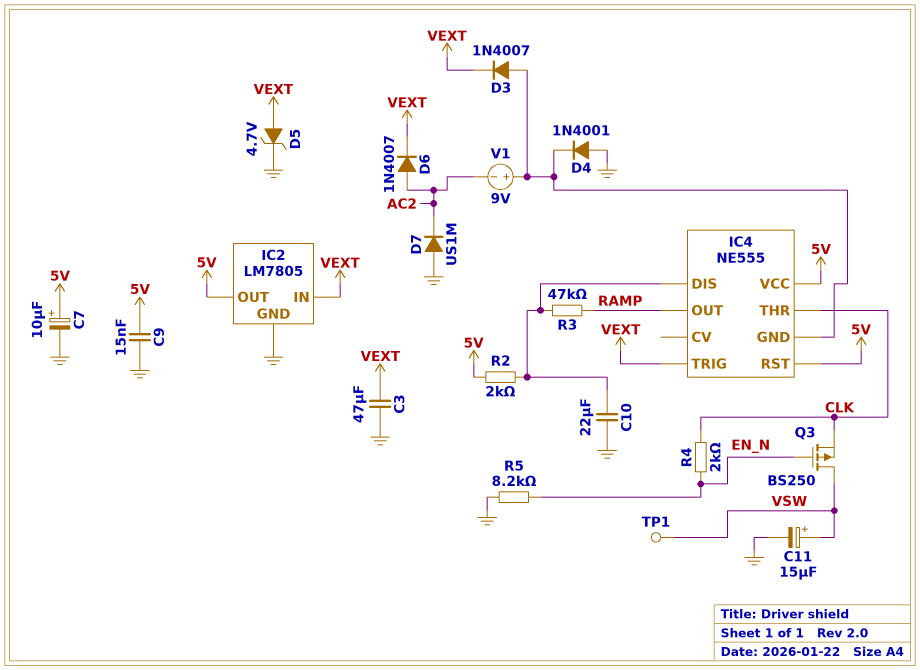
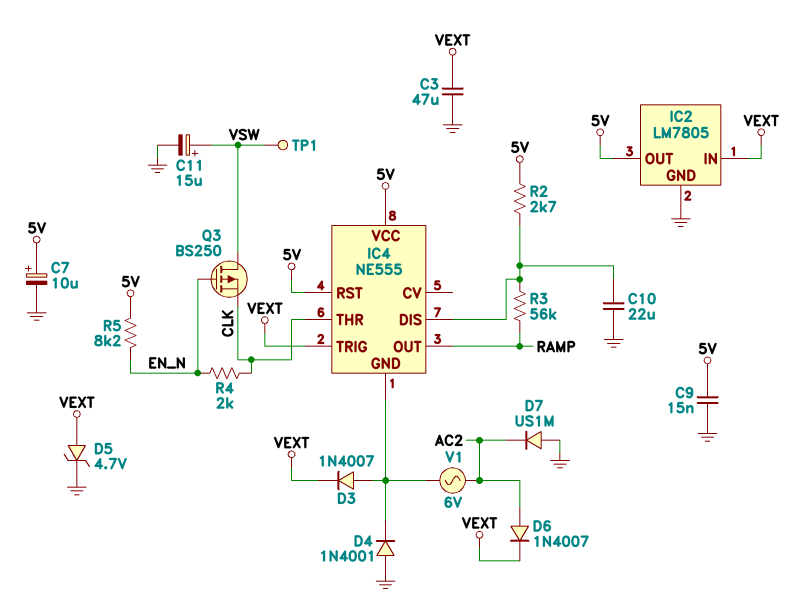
R2: 2k (5V, IC4/DIS) -> 2.7k (5V, IC4/DIS)
R3: 47k (IC4/DIS, RAMP) -> 56k (IC4/DIS, RAMP)
R5: 8.2k (EN_N, GND) -> 8.2k (5V, EN_N)
V1: 9V (plus IC4/GND, minus AC2) -> AC 6V (AC2, IC4/GND)

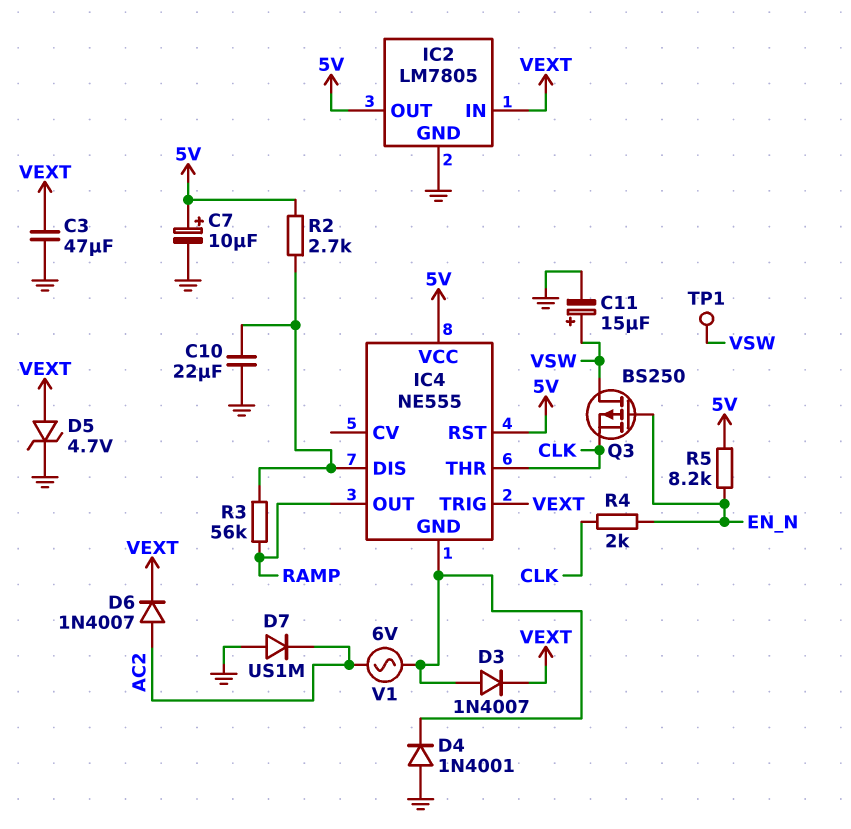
C9: 15nF (5V, GND) -> none

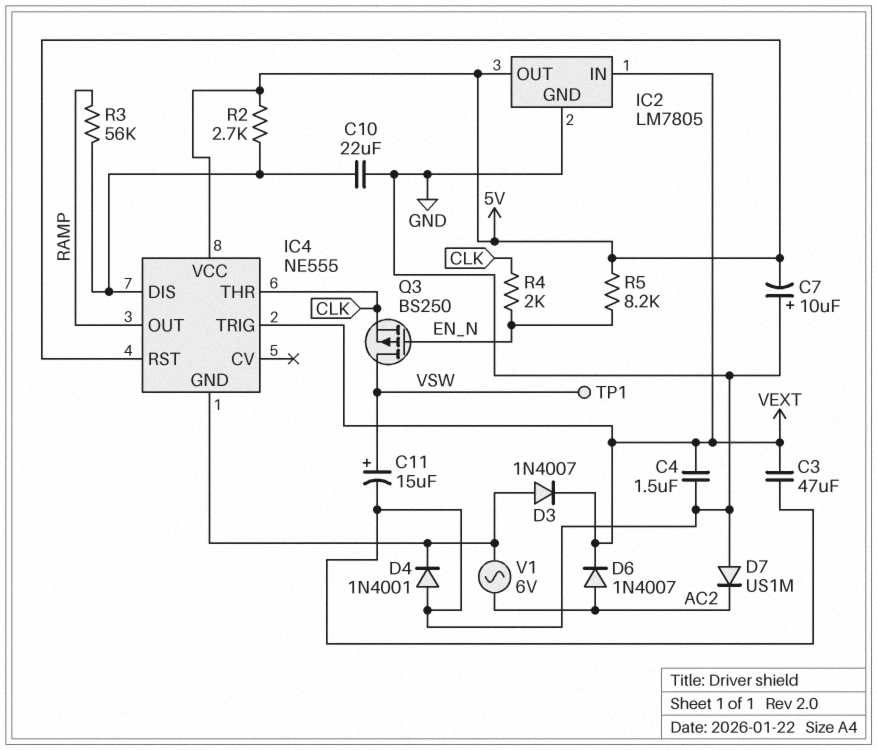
C4: none -> 1.5uF (GND, VEXT)
C7: 10uF (plus 5V, minus GND) -> 10uF (plus GND, minus 5V)
D5: zener 4.7V (A VEXT, K GND) -> none

